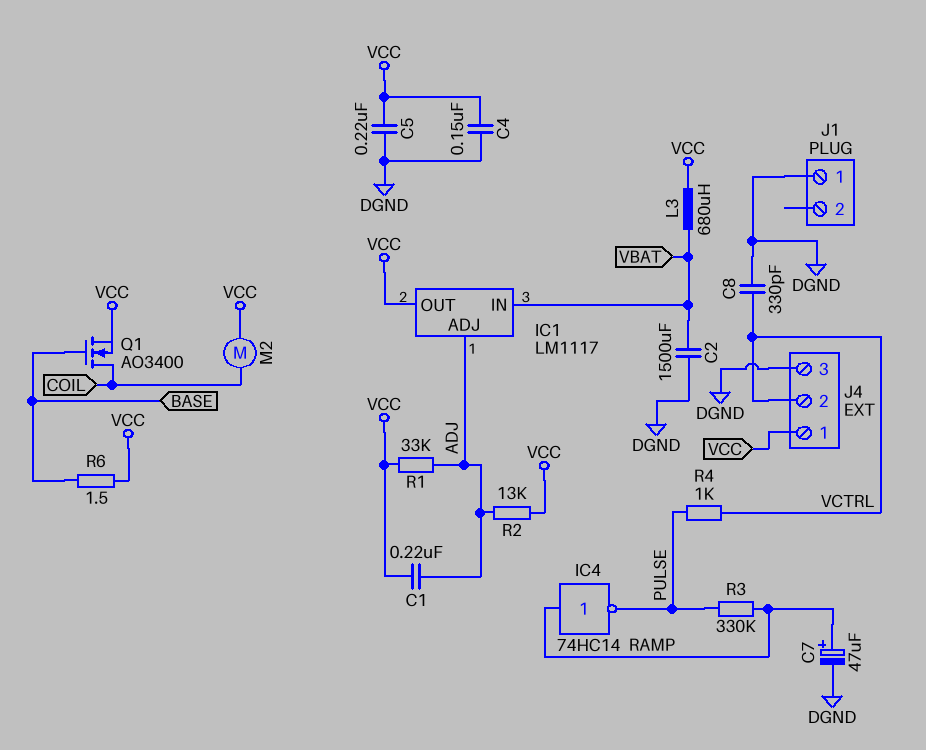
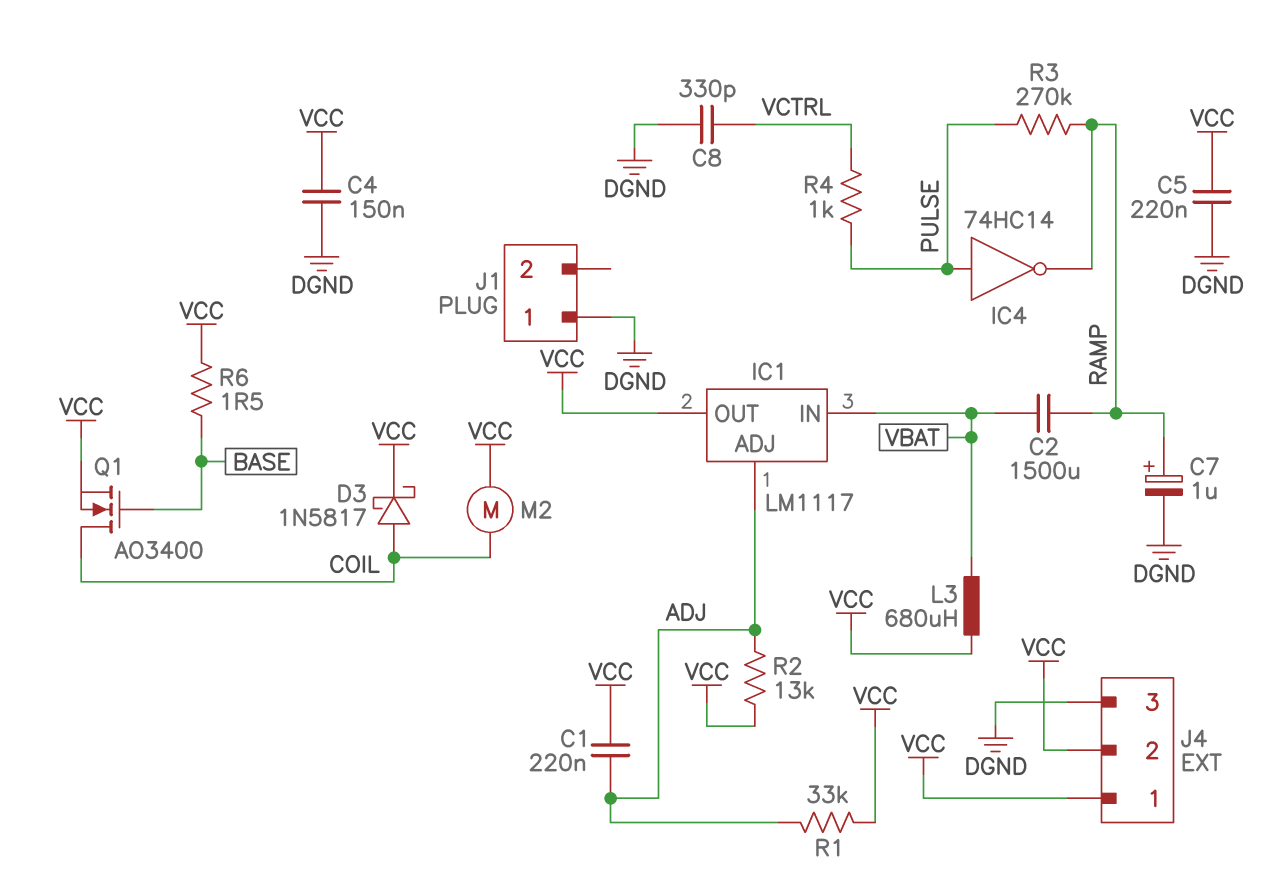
C2: 1500uF (DGND, VBAT) -> 1500uF (RAMP, VBAT)
C7: 47uF (plus RAMP, minus DGND) -> 1uF (plus RAMP, minus DGND)
D3: none -> schottky 1N5817 (A COIL, K VCC)
IC4: NOT 74HC14 (in RAMP, out PULSE) -> NOT 74HC14 (in PULSE, out RAMP)
J4 pin 2: VCTRL -> VCC
R3: 330k (PULSE, RAMP) -> 270k (PULSE, RAMP)

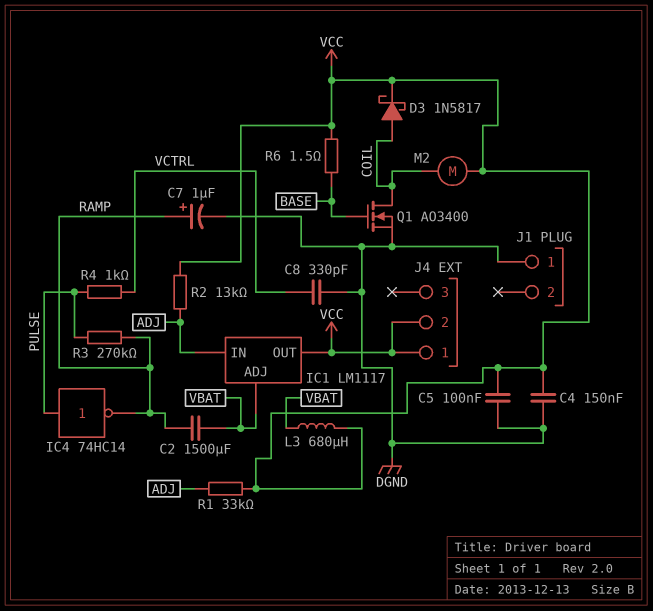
C1: 220nF (ADJ, VCC) -> none
C5: 220nF (DGND, VCC) -> 100nF (DGND, VCC)
IC1 pin ADJ: ADJ -> VBAT
IC1 pin IN: VBAT -> ADJ
J4 pin 3: DGND -> none
Q1: NMOS AO3400 (G BASE, D COIL, S VCC) -> NMOS AO3400 (G BASE, D COIL, S DGND)

